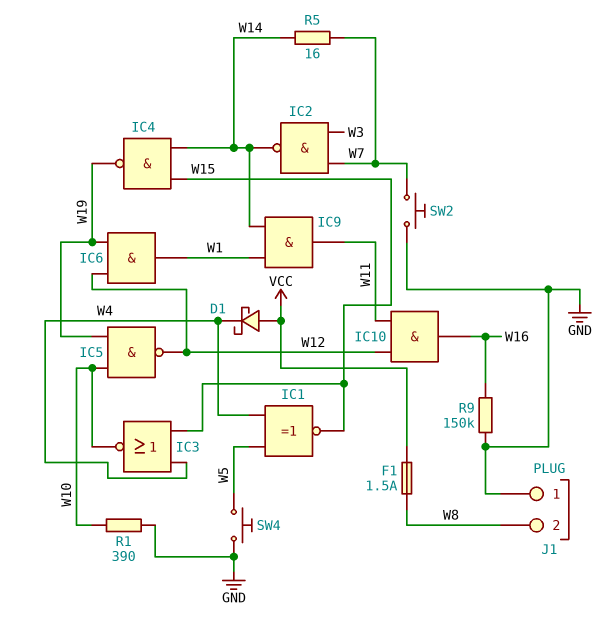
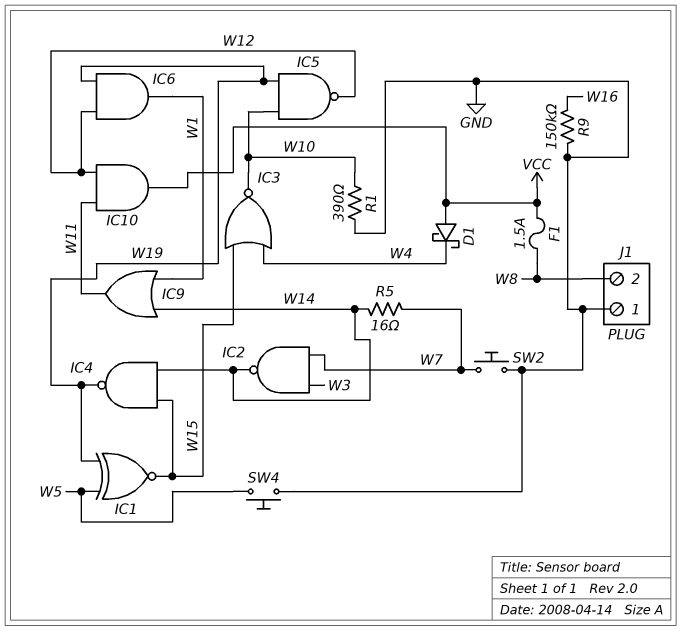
IC1: XNOR (in W4, in W5, out W15) -> XNOR (in W5, in W19, out W15)
IC9: AND (in W1, in W14, out W11) -> OR (in W1, in W14, out W11)
IC10: AND (in W11, in W12, out W16) -> AND (in W11, in W12, out VCC)

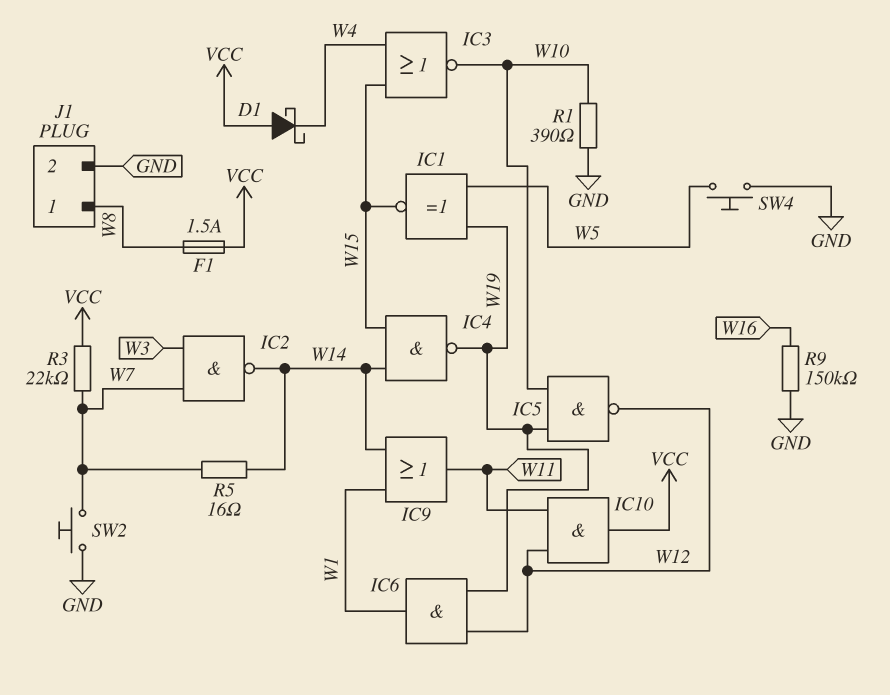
J1 pin 1: GND -> W8
J1 pin 2: W8 -> GND
R3: none -> 22k (VCC, W7)

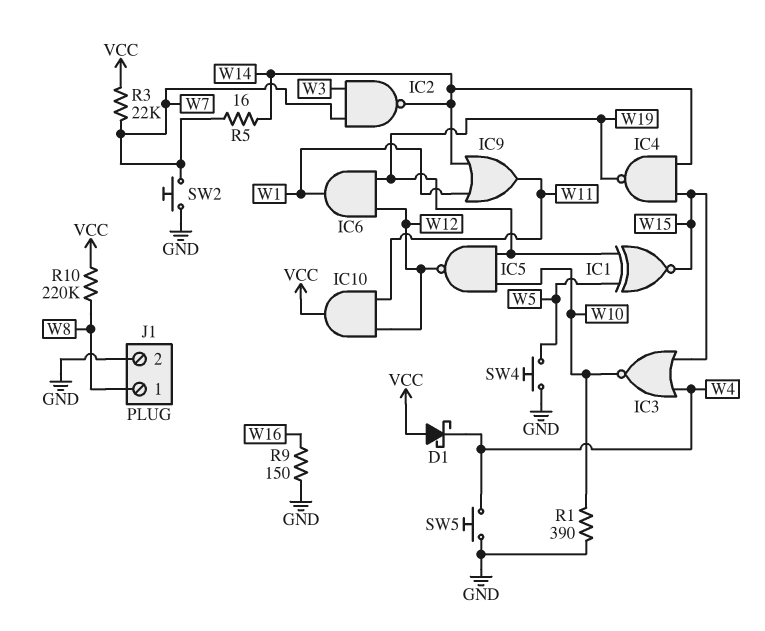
F1: 1.5A (VCC, W8) -> none
R9: 150k (GND, W16) -> 150 (GND, W16)
R10: none -> 220k (VCC, W8)
SW5: none -> button (GND, W4)

